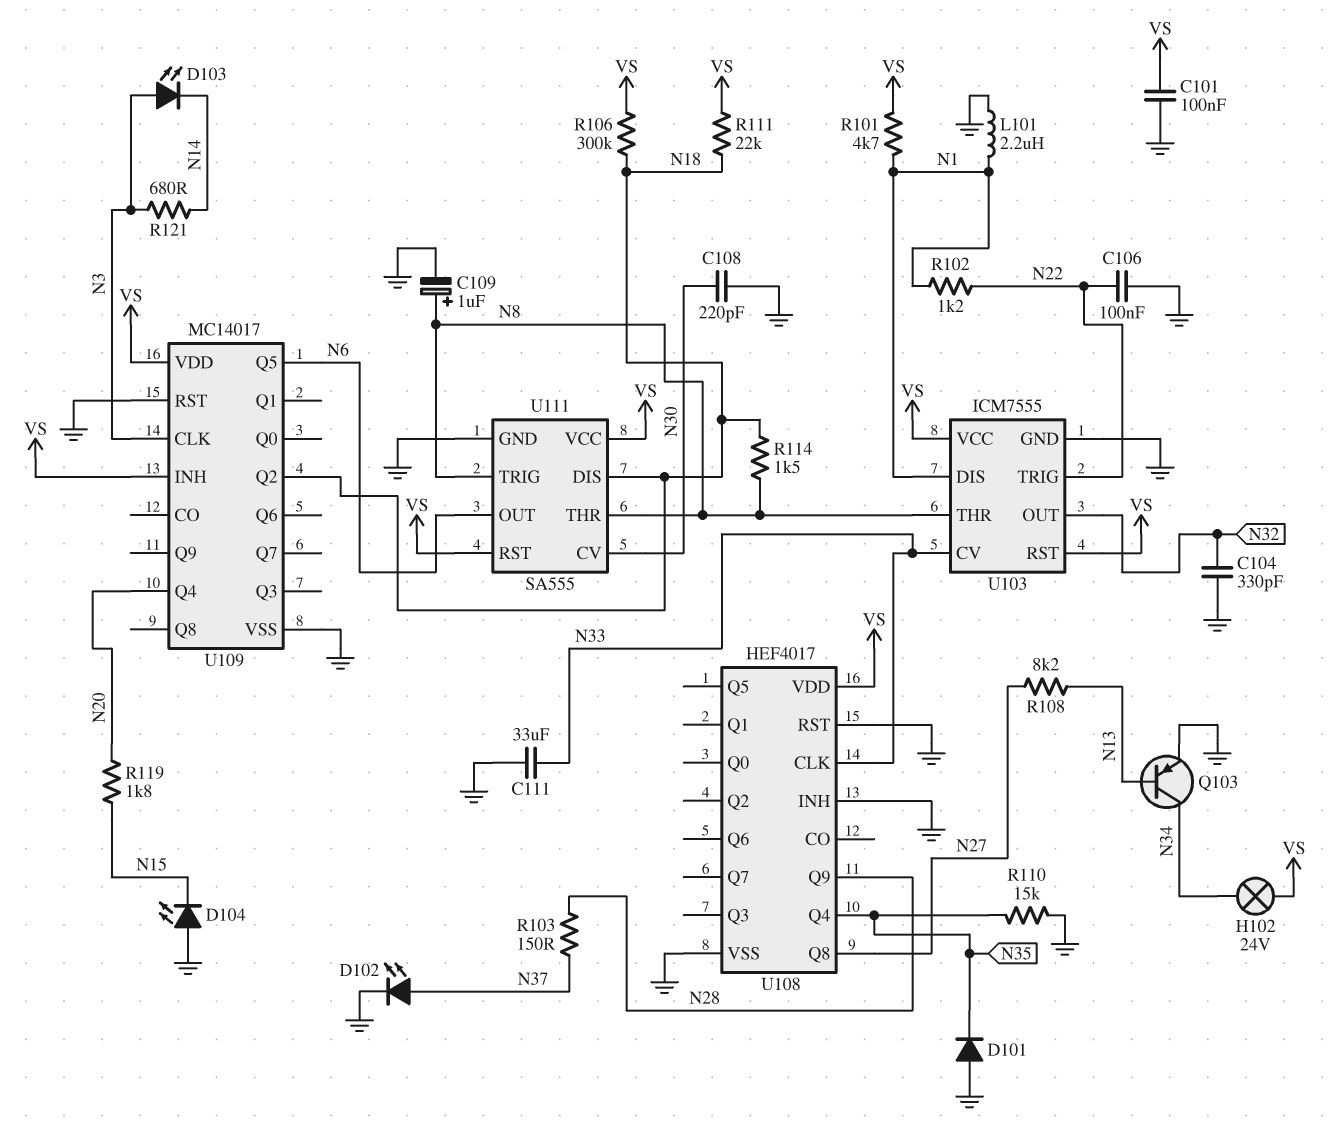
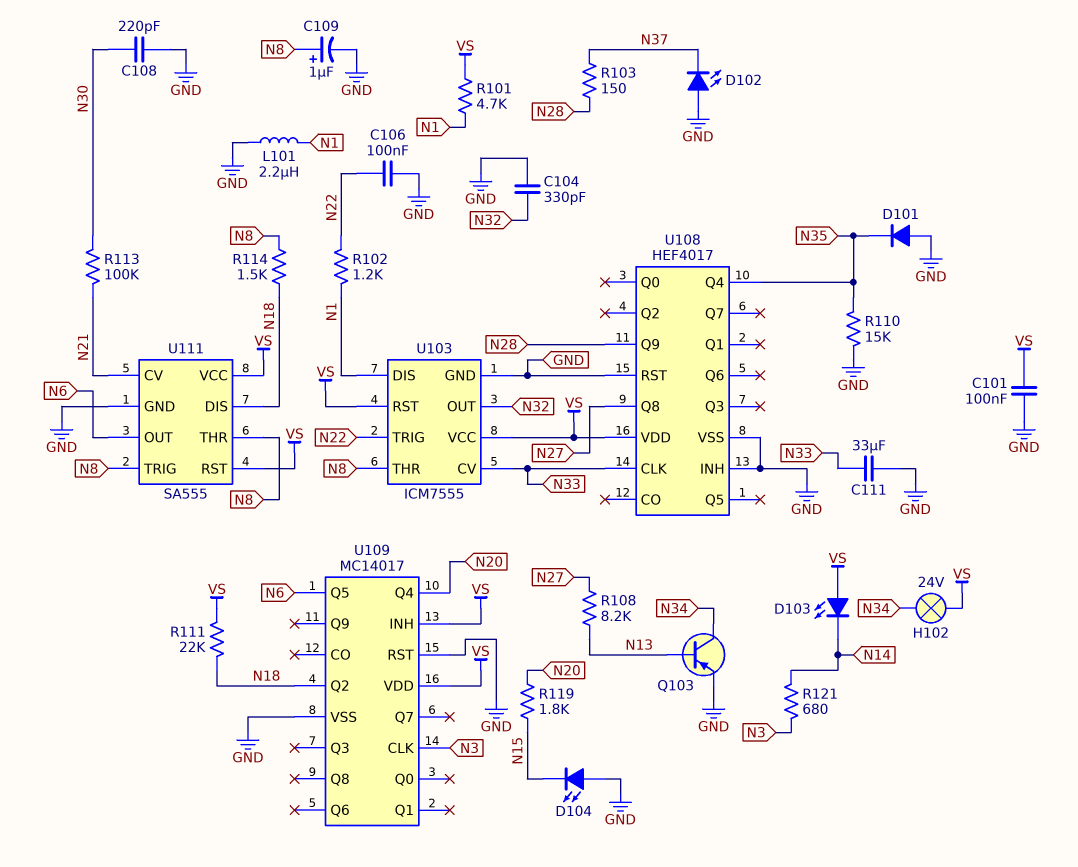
D102: LED (A N37, K GND) -> LED (A GND, K N37)
D103: LED (A N3, K N14) -> LED (A VS, K N14)
R106: 300k (N18, VS) -> none
R113: none -> 100k (N21, N30)
U111 pin CV: N30 -> N21

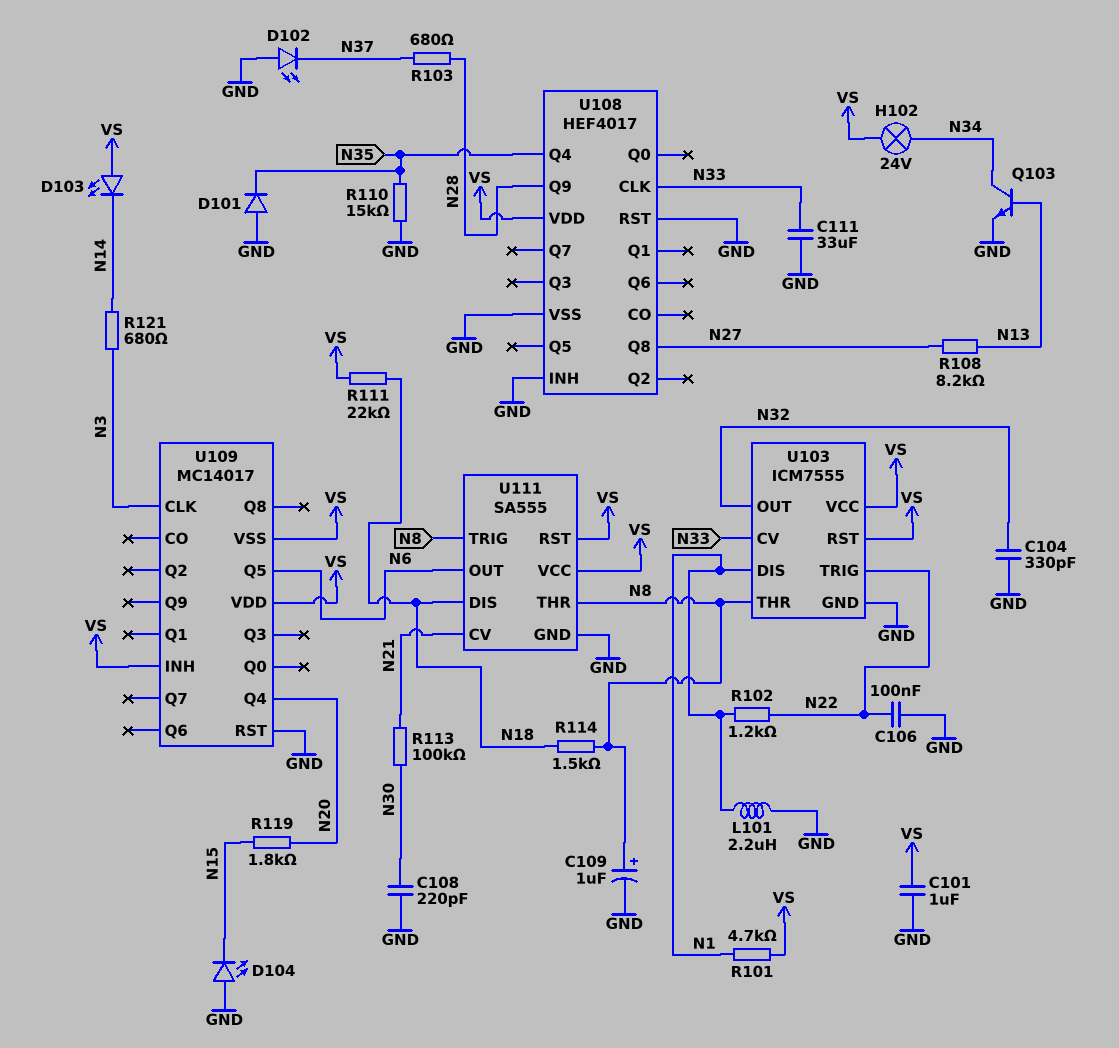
C101: 100nF (GND, VS) -> 1uF (GND, VS)
Q103: PNP (B N13, C N34, E GND) -> NPN (B N13, C N34, E GND)
R103: 150 (N28, N37) -> 680 (N28, N37)
U109 pin Q2: N18 -> none
U109 pin VSS: GND -> VS

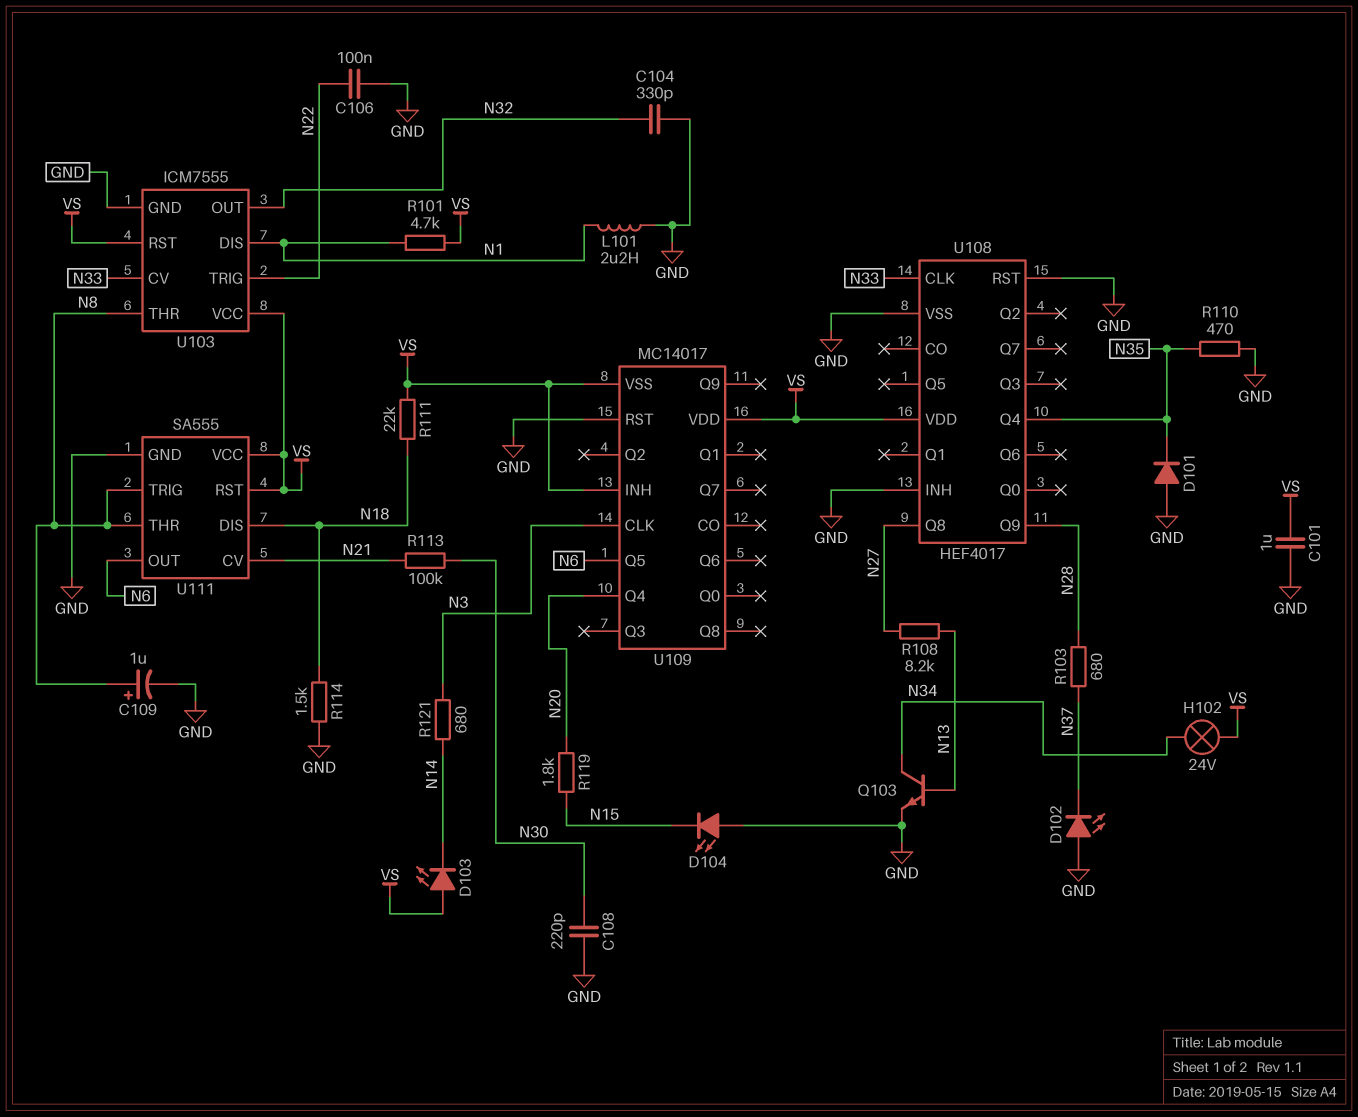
C111: 33uF (GND, N33) -> none
R102: 1.2k (N1, N22) -> none
R110: 15k (GND, N35) -> 470 (GND, N35)
R114: 1.5k (N8, N18) -> 1.5k (GND, N18)

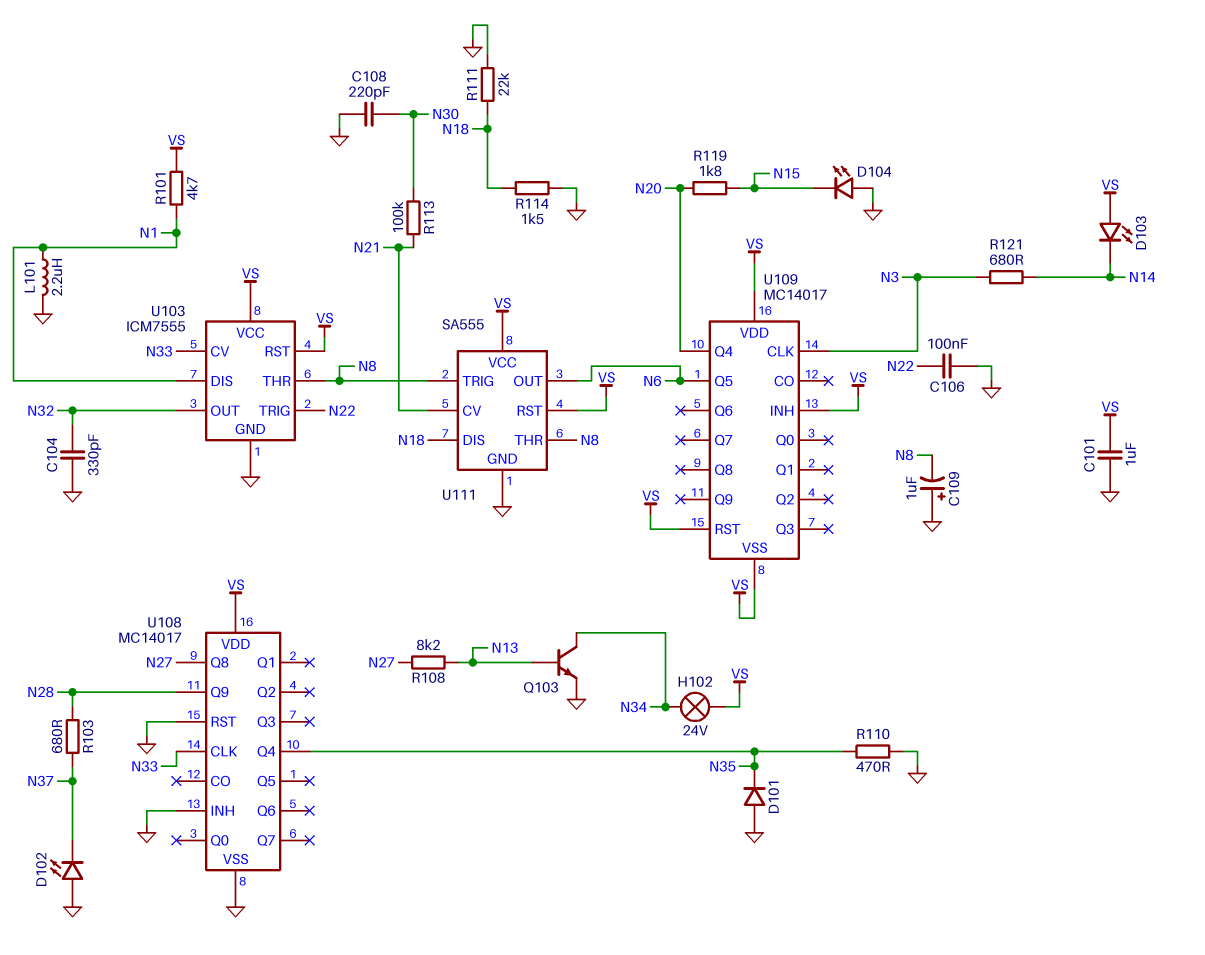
C109: 1uF (plus N8, minus GND) -> 1uF (plus GND, minus N8)
R111: 22k (N18, VS) -> 22k (GND, N18)
U108: HEF4017 -> MC14017
U109 pin RST: GND -> VS

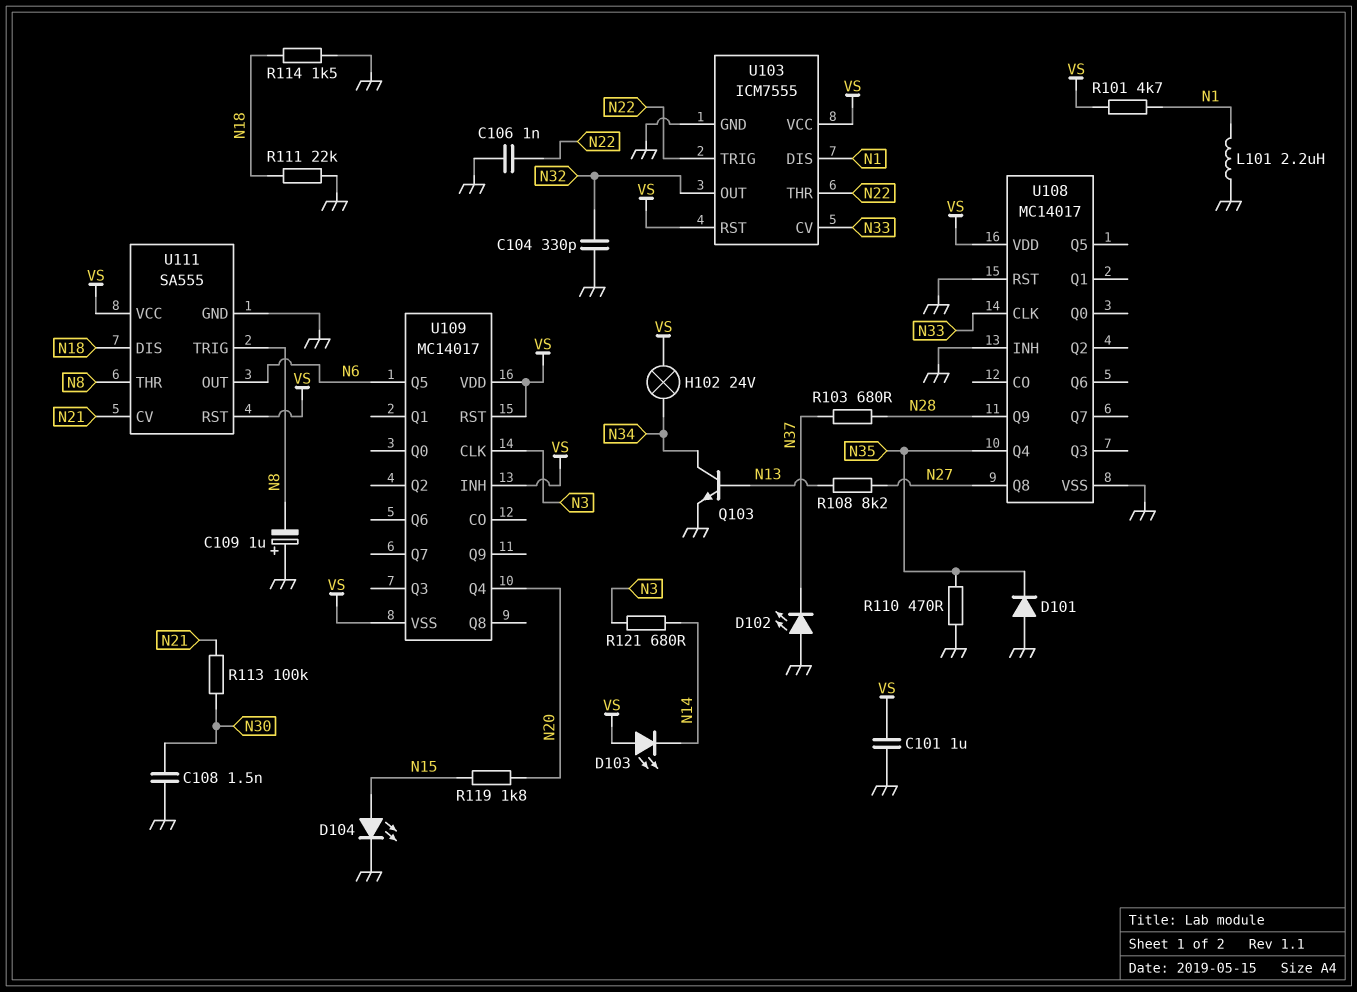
C106: 100nF (GND, N22) -> 1nF (GND, N22)
C108: 220pF (GND, N30) -> 1.5nF (GND, N30)
D104: LED (A GND, K N15) -> LED (A N15, K GND)
U103 pin THR: N8 -> N22

